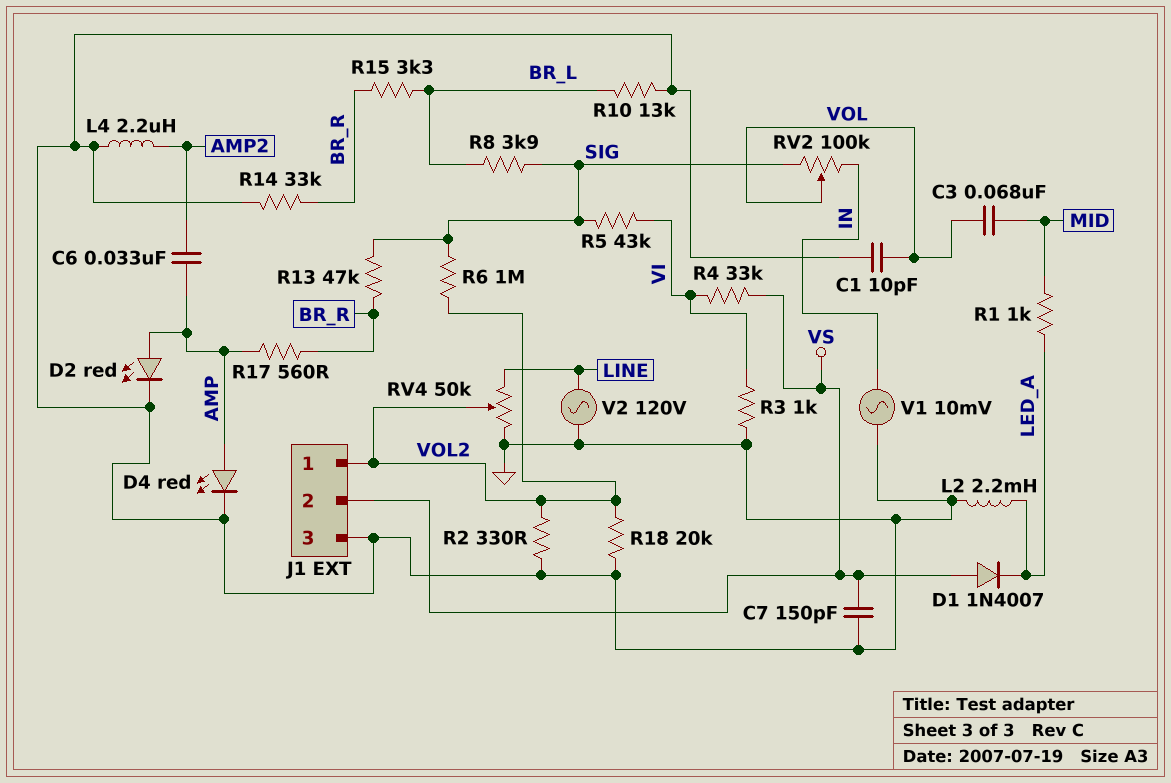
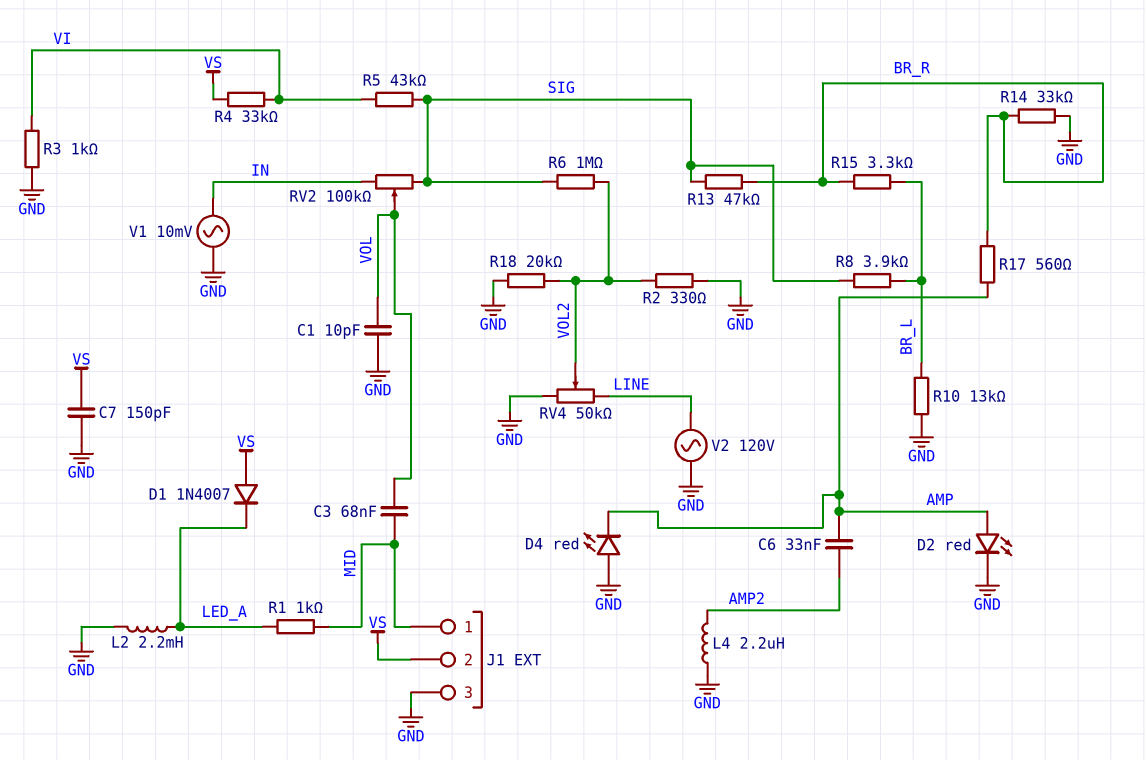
D4: LED red (A AMP, K GND) -> LED red (A GND, K AMP)
J1 pin 1: VOL2 -> MID

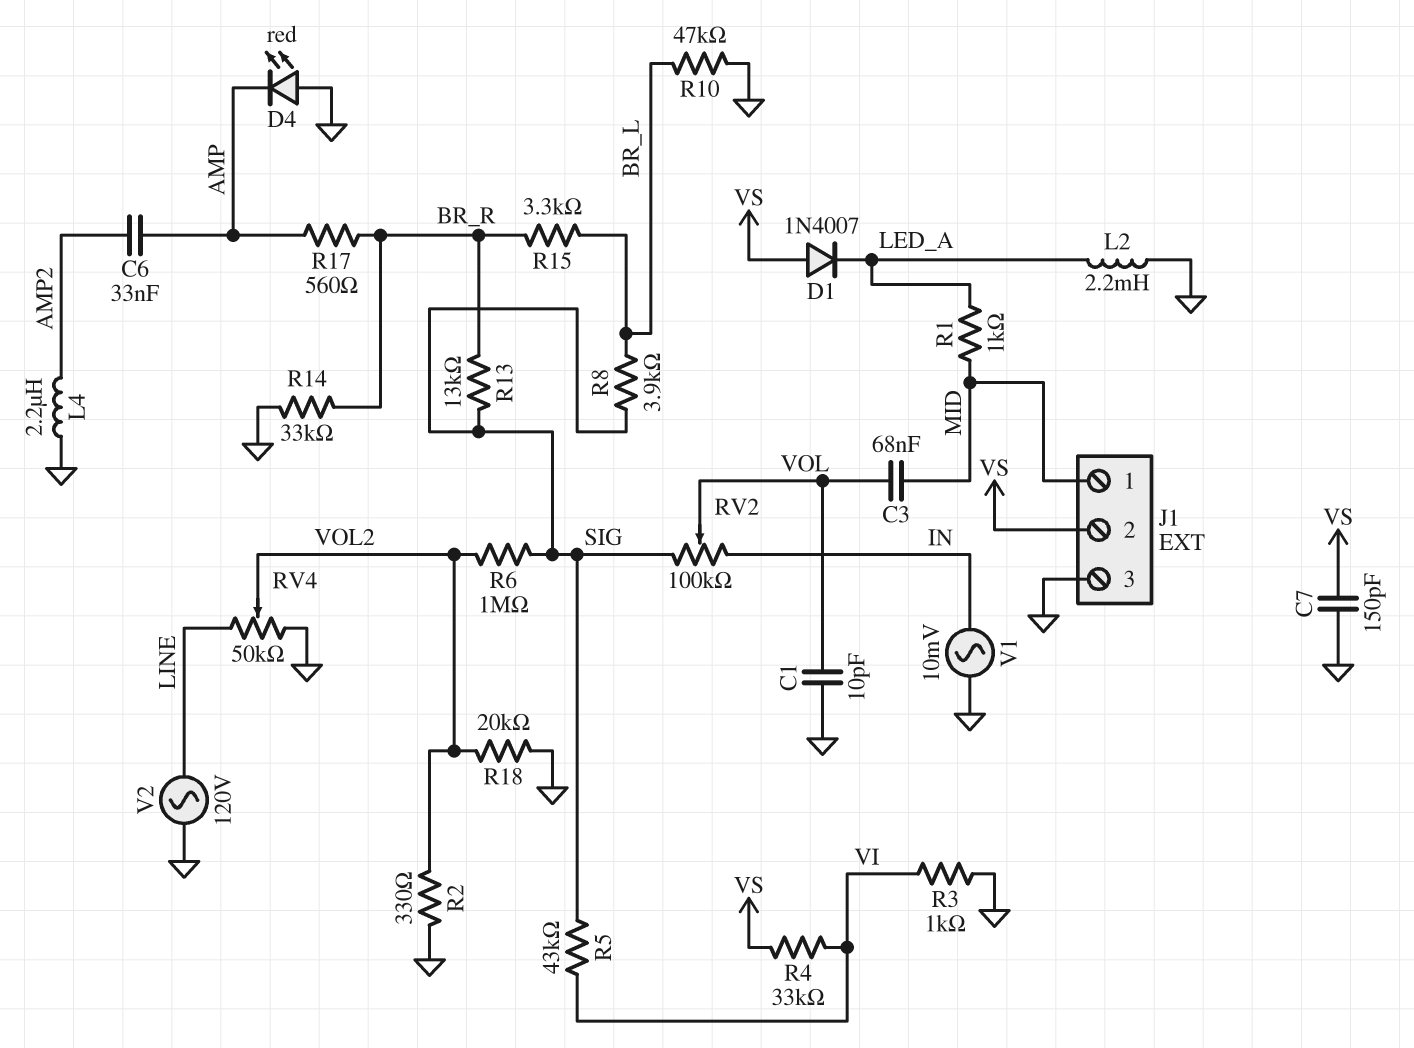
D2: LED red (A AMP, K GND) -> none
R10: 13k (BR_L, GND) -> 47k (BR_L, GND)
R13: 47k (BR_R, SIG) -> 13k (BR_R, SIG)

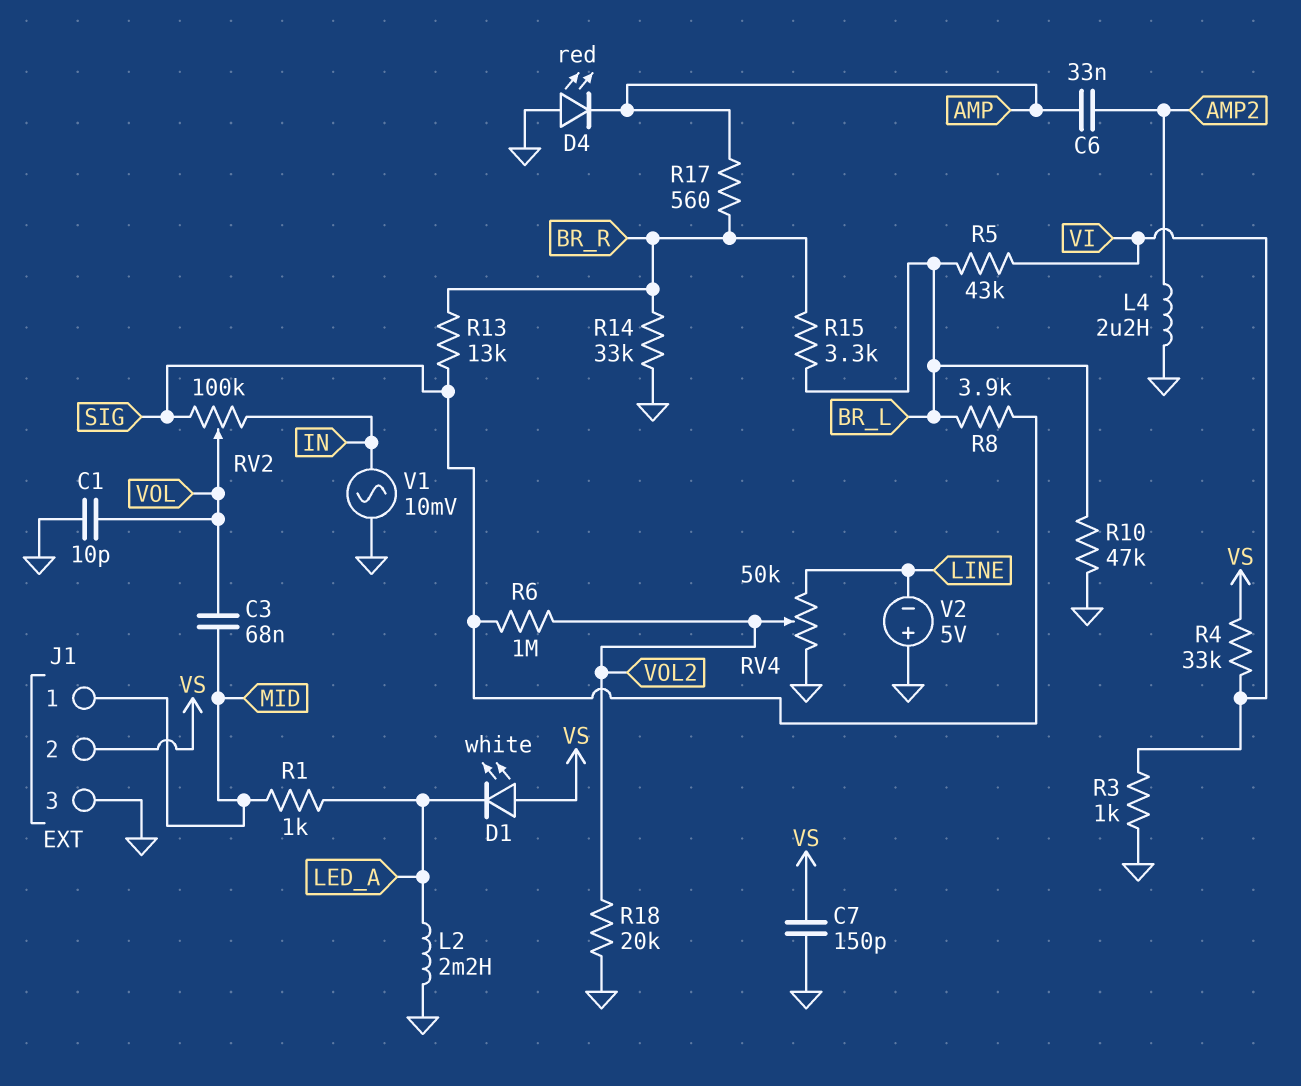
D1: diode 1N4007 (A VS, K LED_A) -> LED white (A VS, K LED_A)
R2: 330 (GND, VOL2) -> none
R5: 43k (SIG, VI) -> 43k (BR_L, VI)
V2: AC 120V (GND, LINE) -> 5V (plus GND, minus LINE)

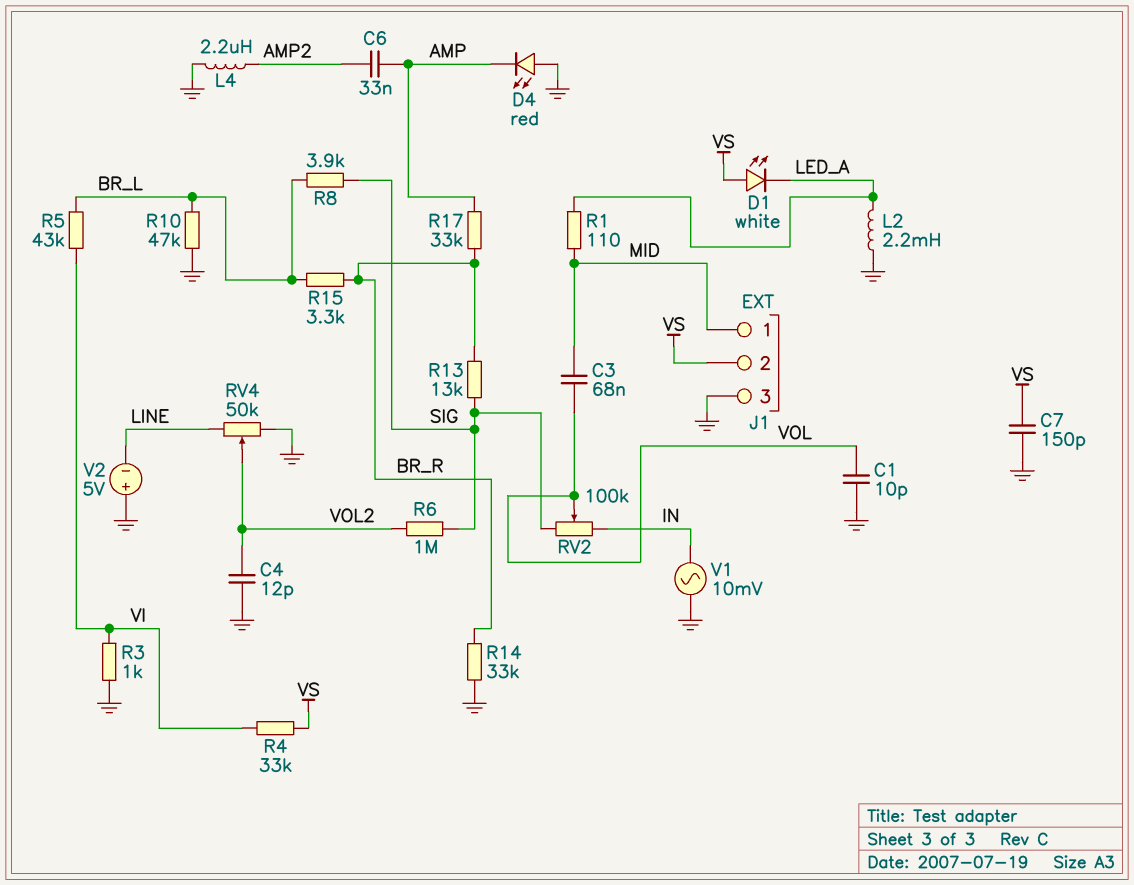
C4: none -> 12pF (GND, VOL2)
R1: 1k (LED_A, MID) -> 110 (LED_A, MID)
R17: 560 (AMP, BR_R) -> 33k (AMP, BR_R)
R18: 20k (GND, VOL2) -> none

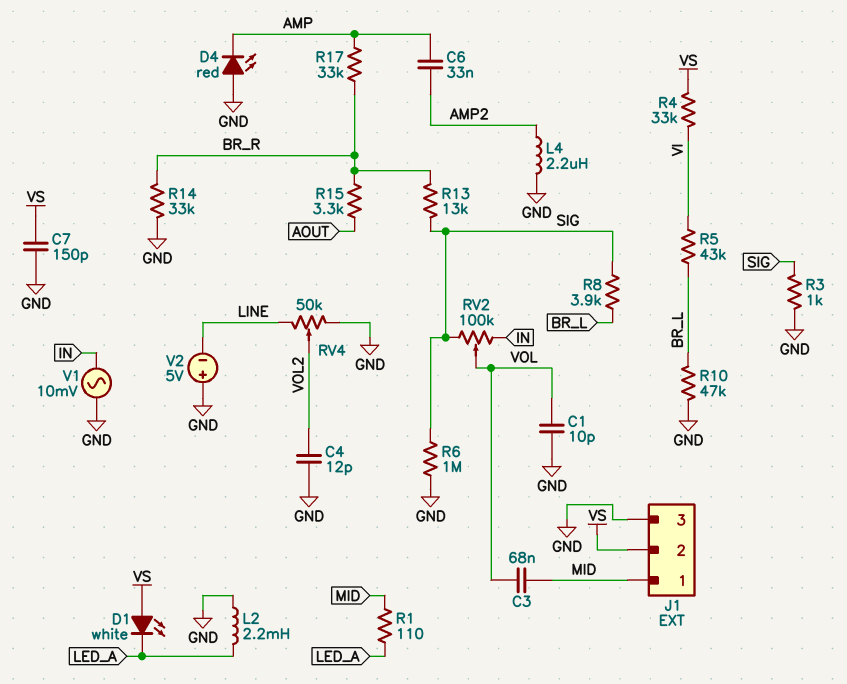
R3: 1k (GND, VI) -> 1k (GND, SIG)
R6: 1M (SIG, VOL2) -> 1M (GND, SIG)
R15: 3.3k (BR_L, BR_R) -> 3.3k (AOUT, BR_R)

